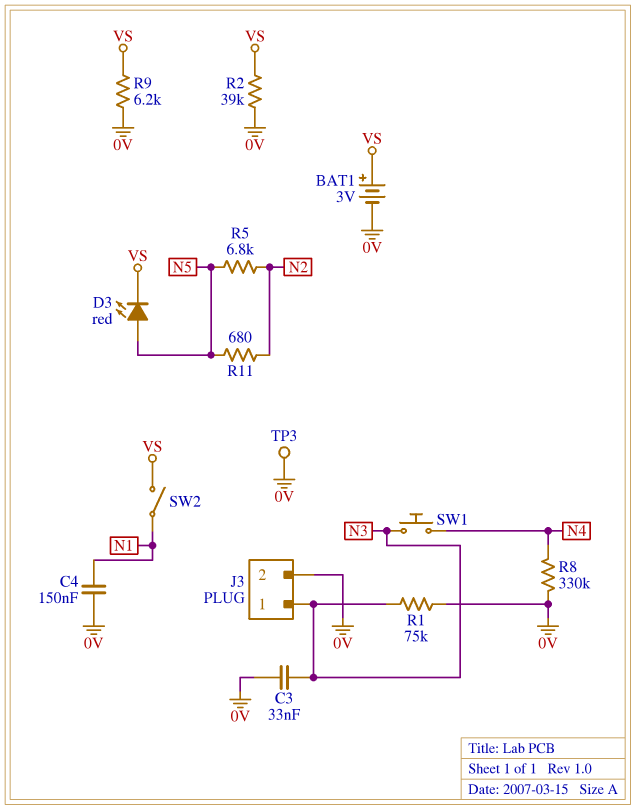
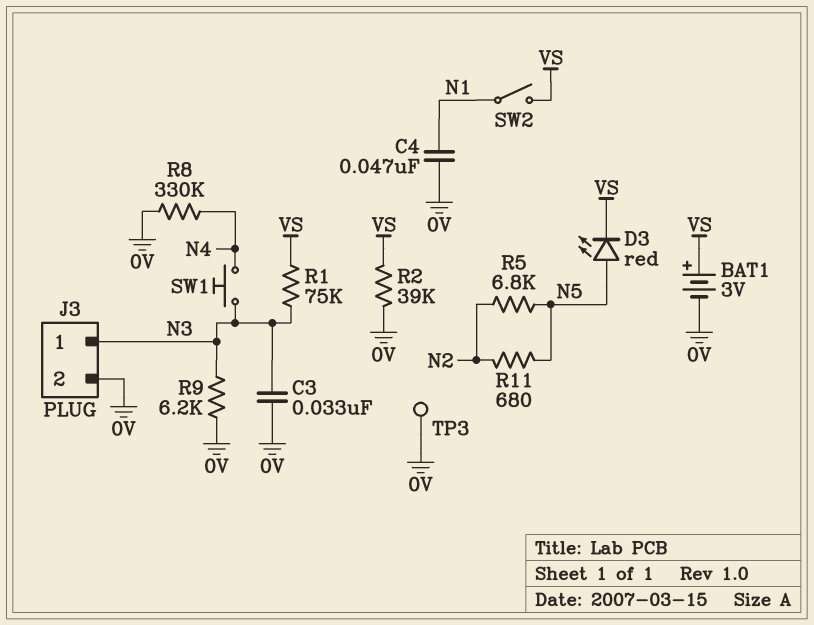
C4: 150nF (0V, N1) -> 47nF (0V, N1)
R1: 75k (0V, N3) -> 75k (N3, VS)
R9: 6.2k (0V, VS) -> 6.2k (0V, N3)

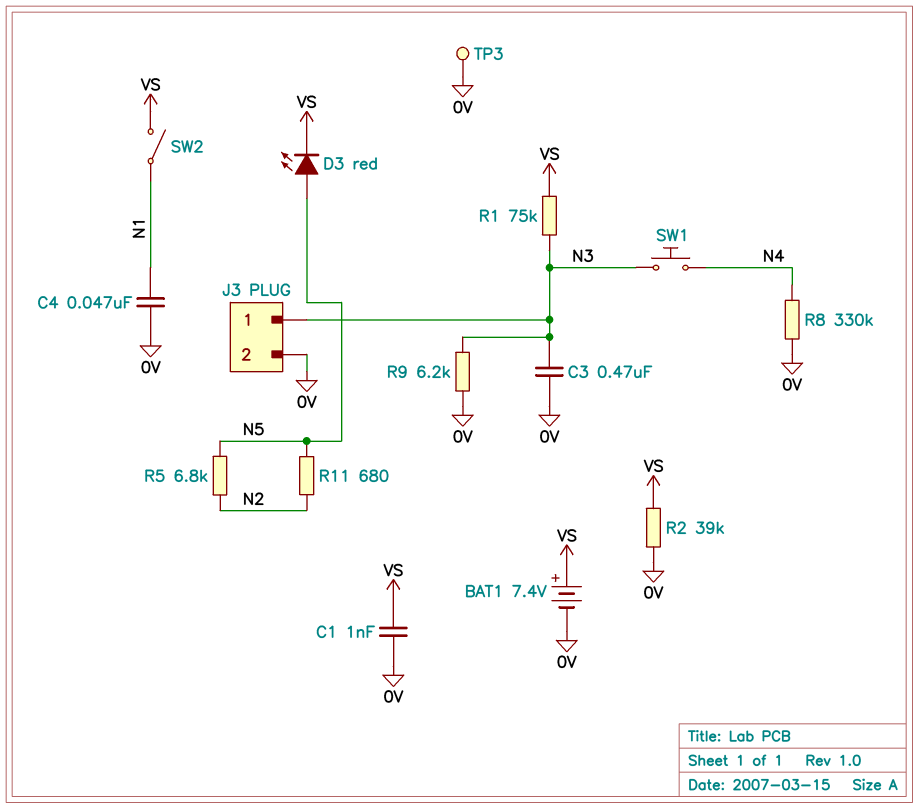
BAT1: 3V (plus VS, minus 0V) -> 7.4V (plus VS, minus 0V)
C1: none -> 1nF (0V, VS)
C3: 33nF (0V, N3) -> 470nF (0V, N3)

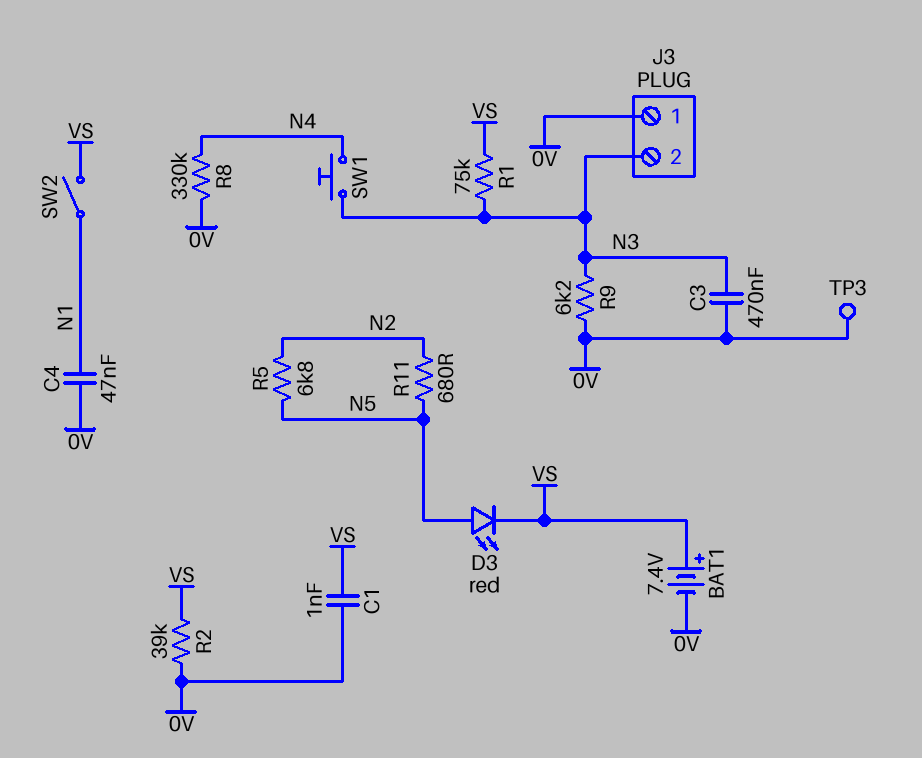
J3 pin 1: N3 -> 0V
J3 pin 2: 0V -> N3

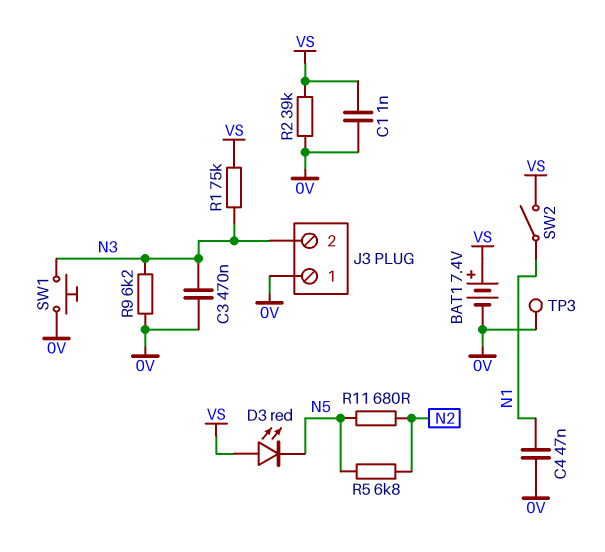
D3: LED red (A N5, K VS) -> LED red (A VS, K N5)
R8: 330k (0V, N4) -> none
SW1: button (N3, N4) -> button (0V, N3)

